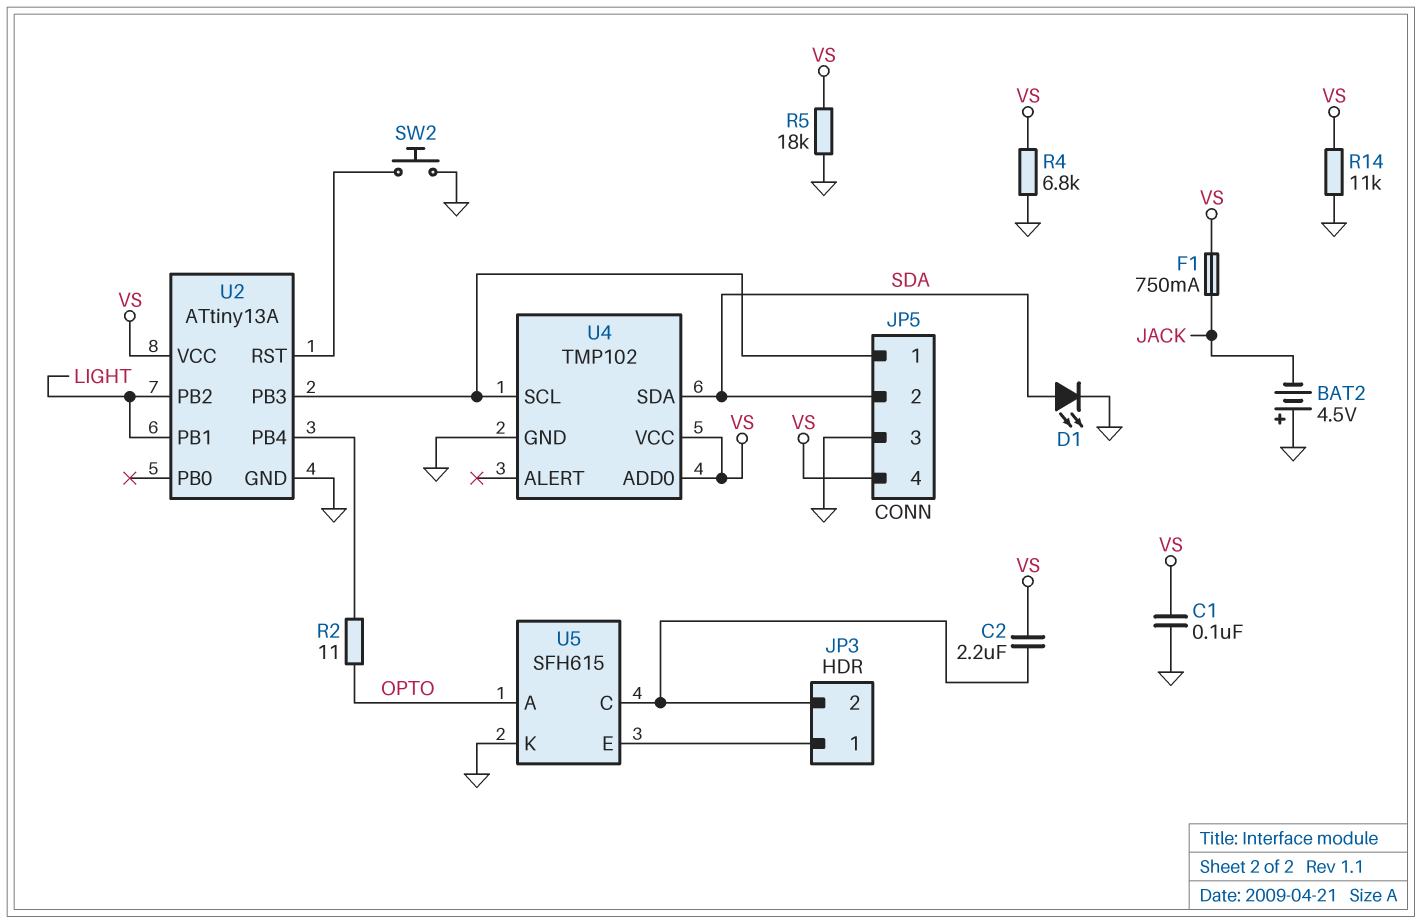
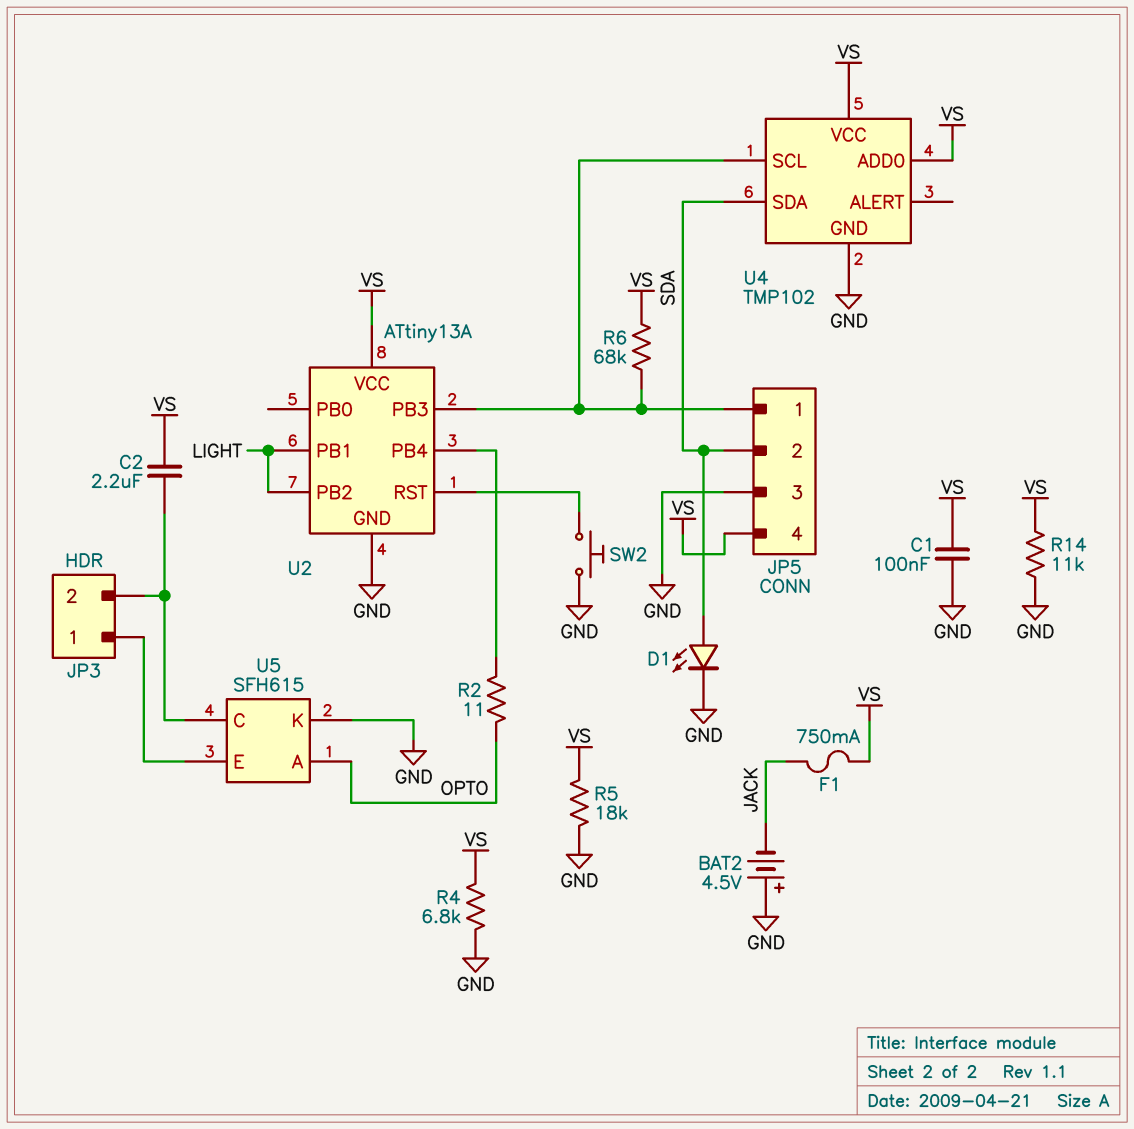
R6: none -> 68k (JP5/1, VS)

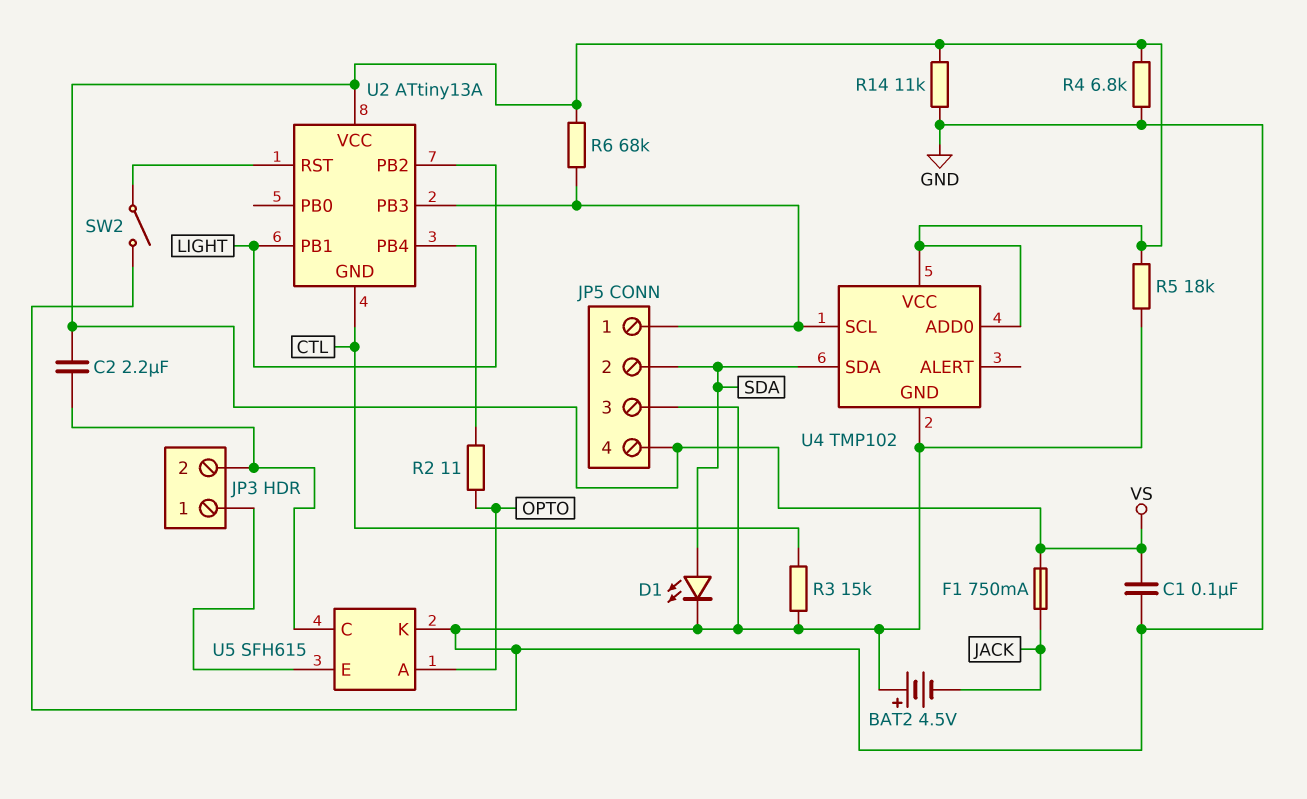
R3: none -> 15k (CTL, GND)
SW2: button (GND, U2/RST) -> switch (GND, U2/RST)
U2 pin GND: GND -> CTL

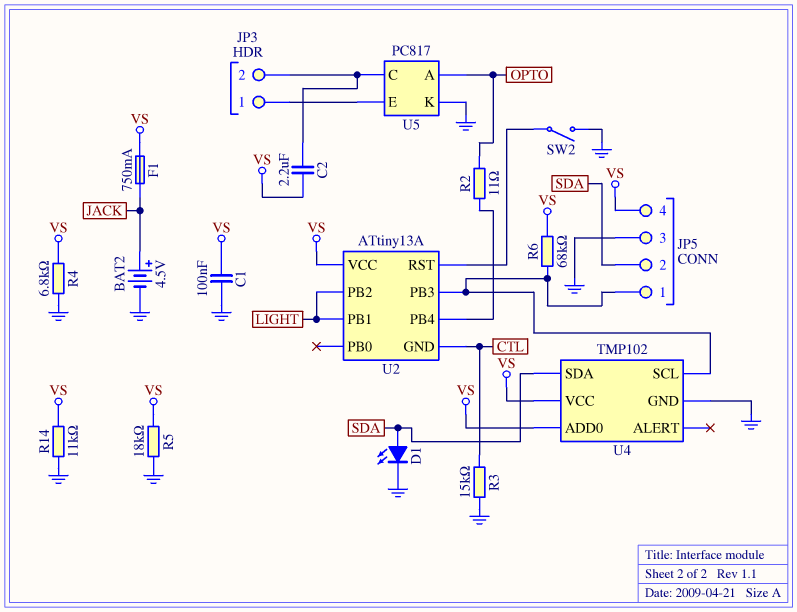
BAT2: 4.5V (plus GND, minus JACK) -> 4.5V (plus JACK, minus GND)
U5: SFH615 -> PC817

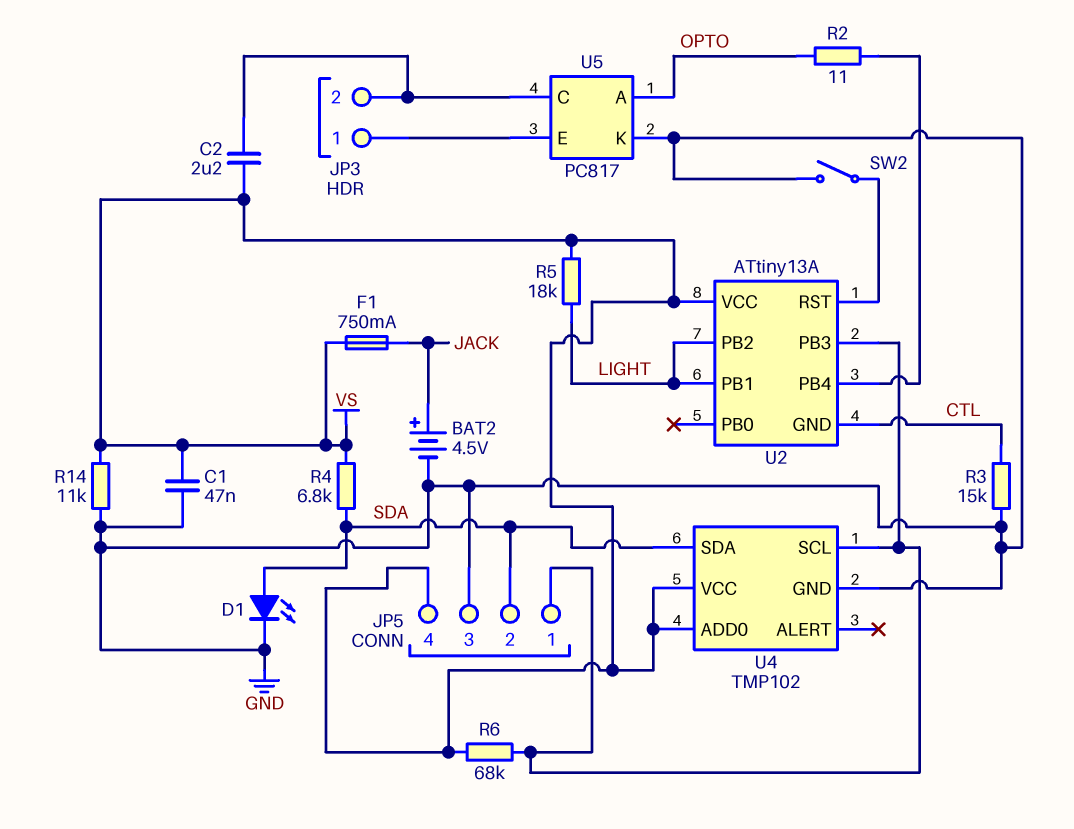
C1: 100nF (GND, VS) -> 47nF (GND, VS)
R4: 6.8k (GND, VS) -> 6.8k (SDA, VS)
R5: 18k (GND, VS) -> 18k (LIGHT, VS)

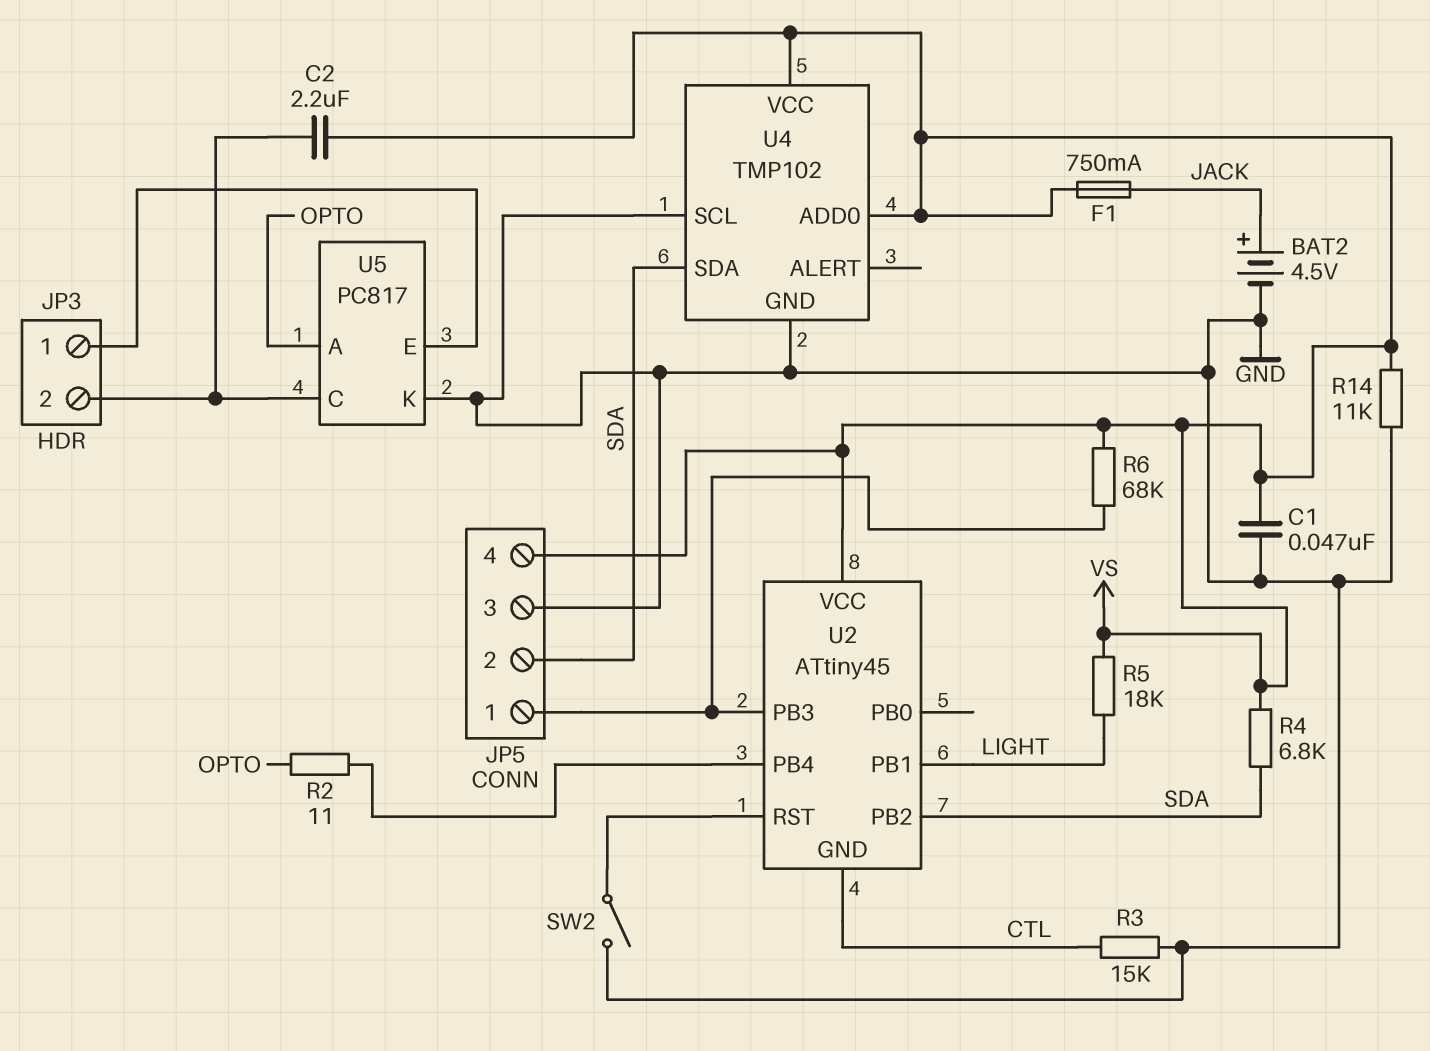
D1: LED (A SDA, K GND) -> none
U2: ATtiny13A -> ATtiny45
U2 pin PB2: LIGHT -> SDA
U4 pin SCL: JP5/1 -> GND

